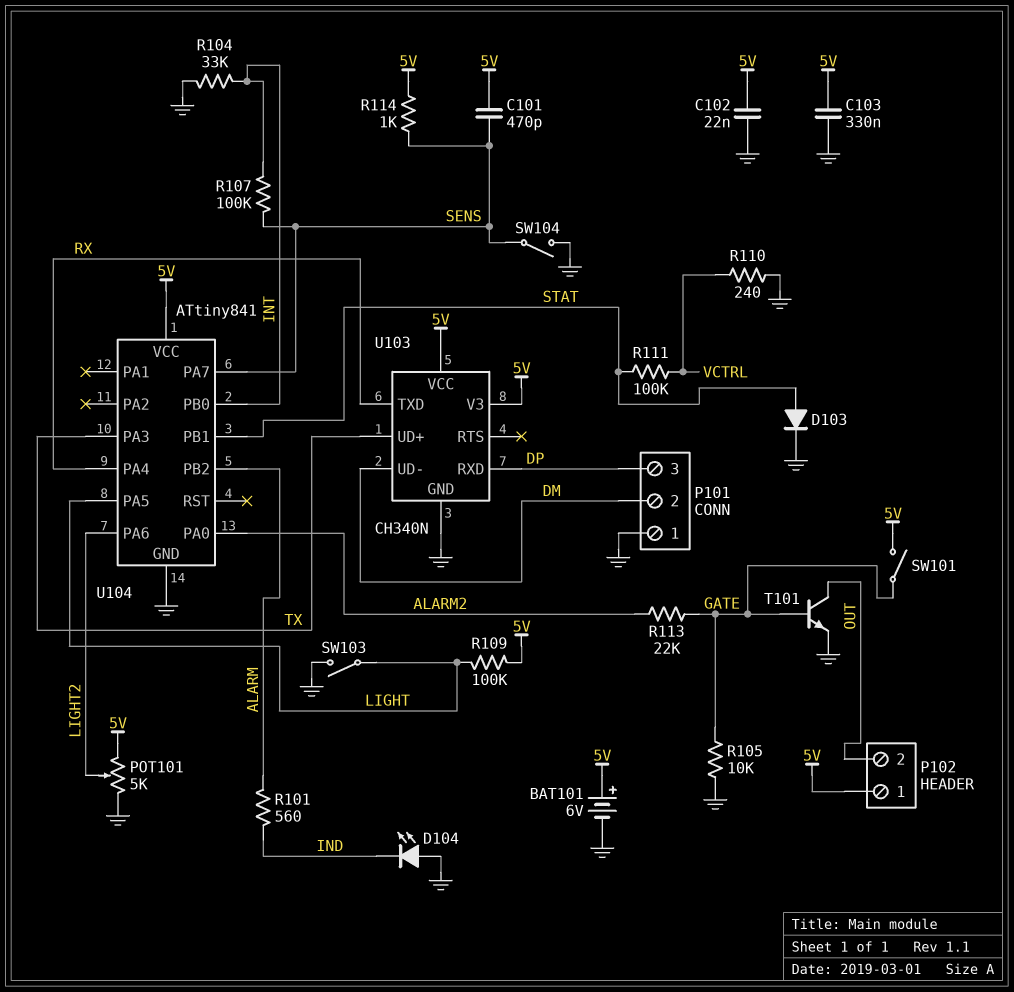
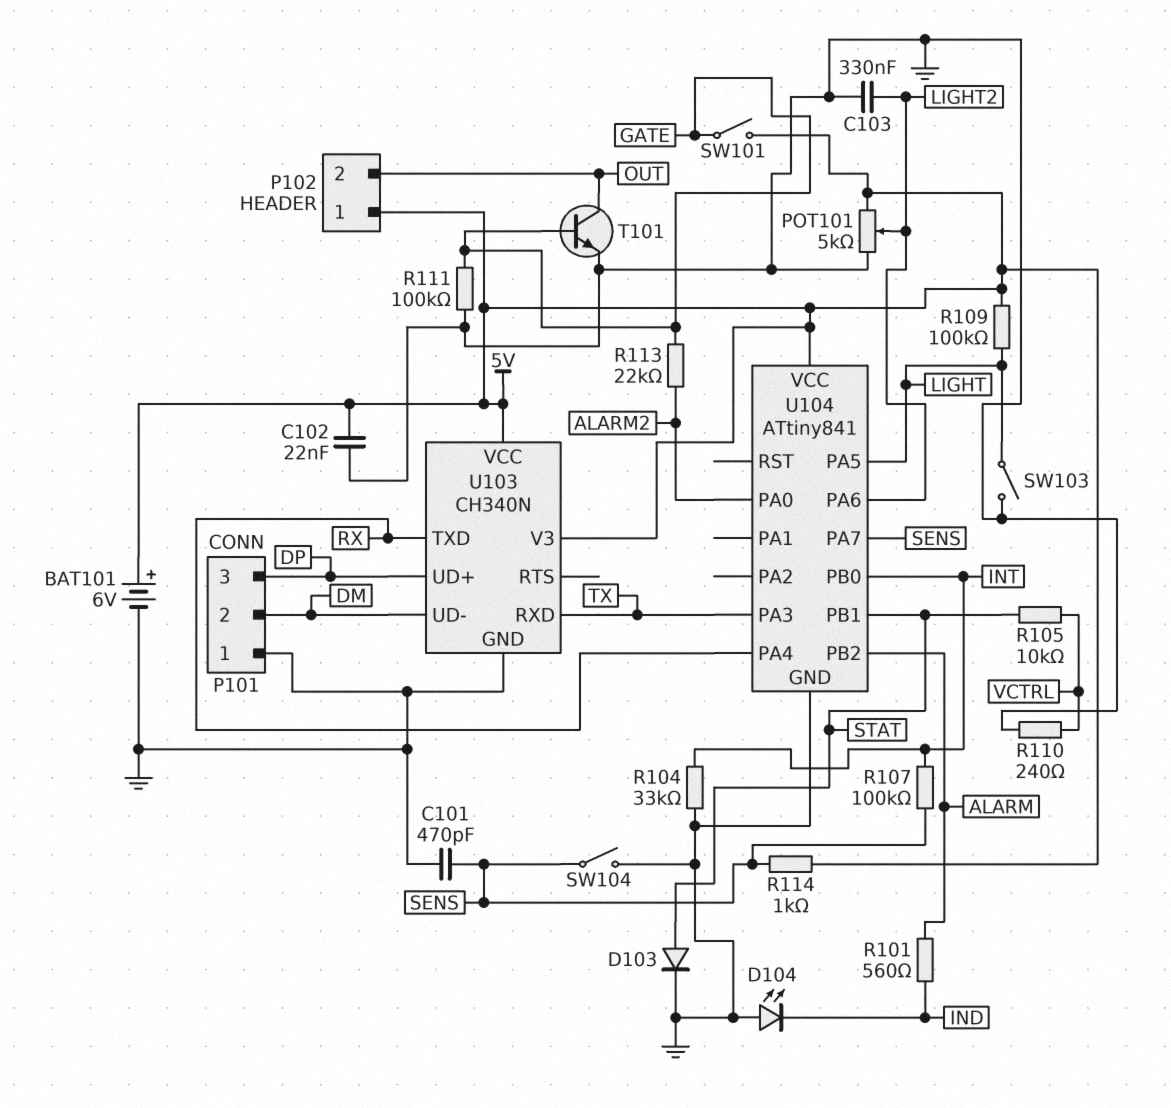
C101: 470pF (5V, SENS) -> 470pF (GND, SENS)
C103: 330nF (5V, GND) -> 330nF (GND, LIGHT2)
R105: 10k (GATE, GND) -> 10k (STAT, VCTRL)
R111: 100k (STAT, VCTRL) -> 100k (GATE, GND)
U103 pin RXD: DP -> TX
U103 pin UD+: TX -> DP

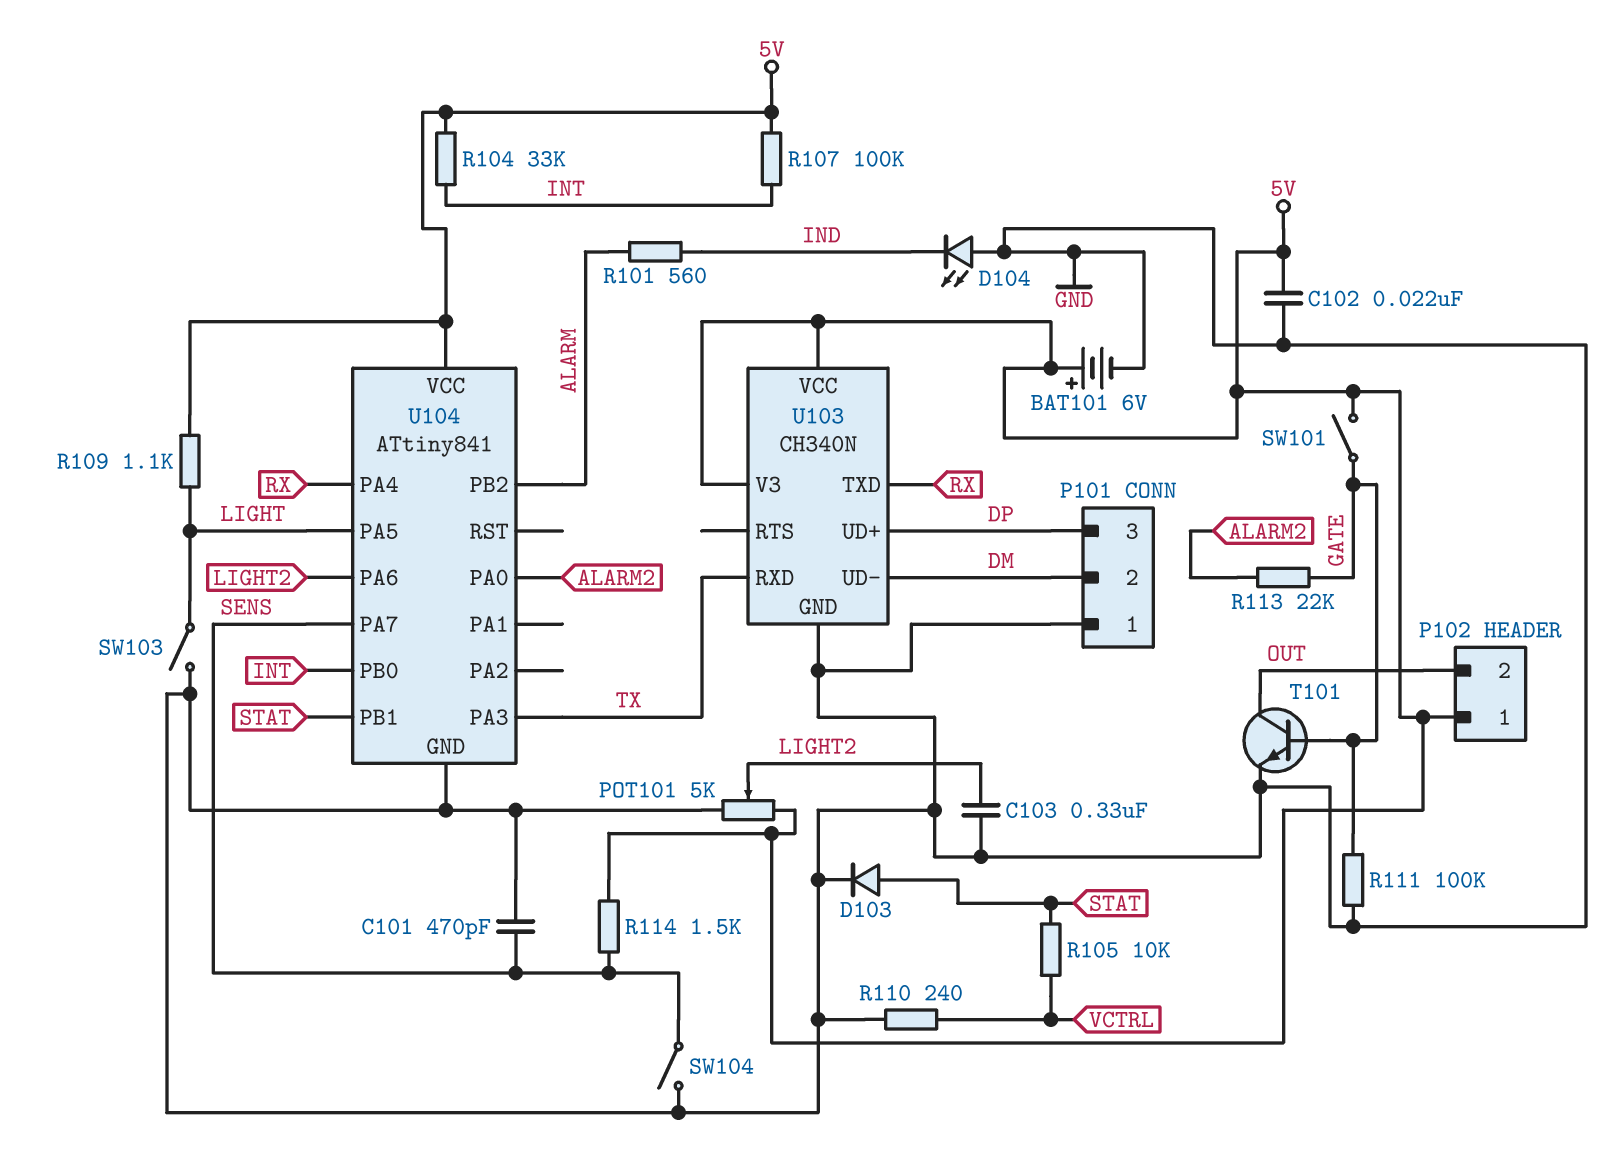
R104: 33k (GND, INT) -> 33k (5V, INT)
R107: 100k (INT, SENS) -> 100k (5V, INT)
R109: 100k (5V, LIGHT) -> 1.1k (5V, LIGHT)
R114: 1k (5V, SENS) -> 1.5k (5V, SENS)

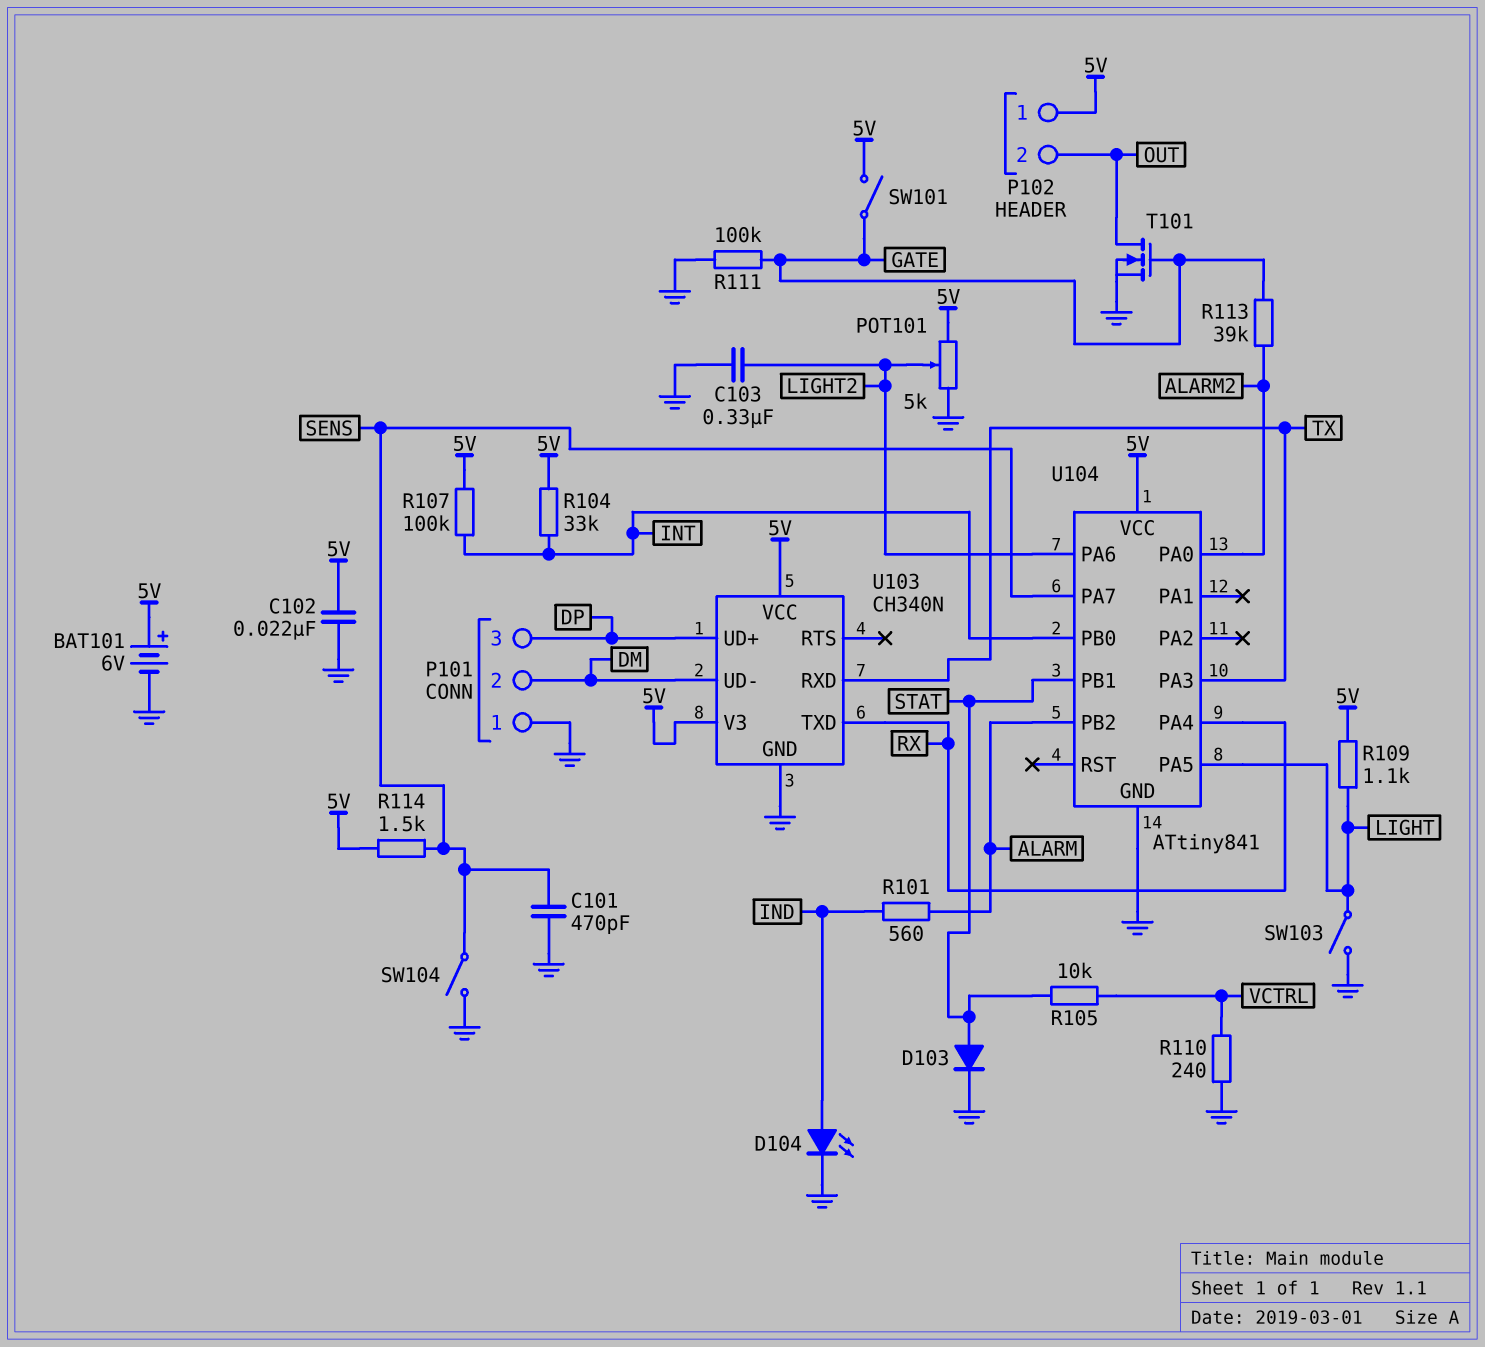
D104: LED (A GND, K IND) -> LED (A IND, K GND)
R113: 22k (ALARM2, GATE) -> 39k (ALARM2, GATE)
T101: NPN (B GATE, C OUT, E GND) -> NMOS (G GATE, D OUT, S GND)

